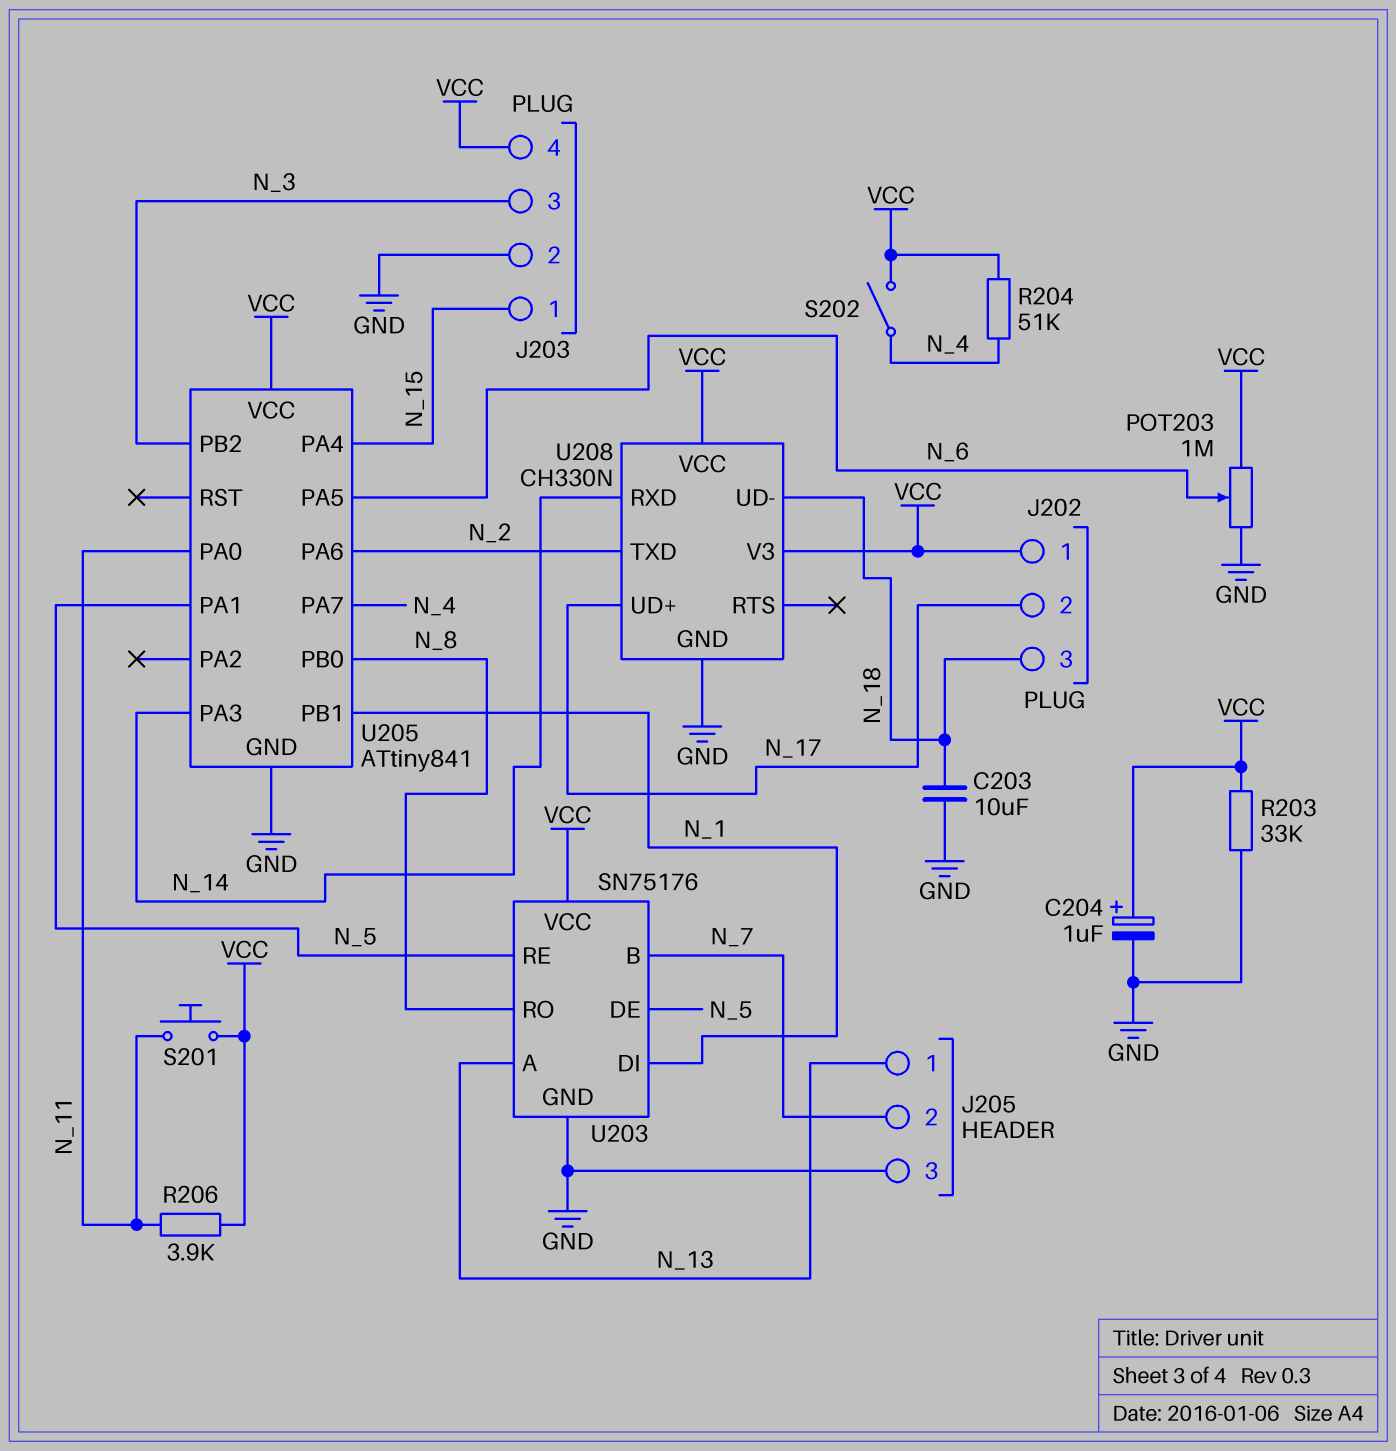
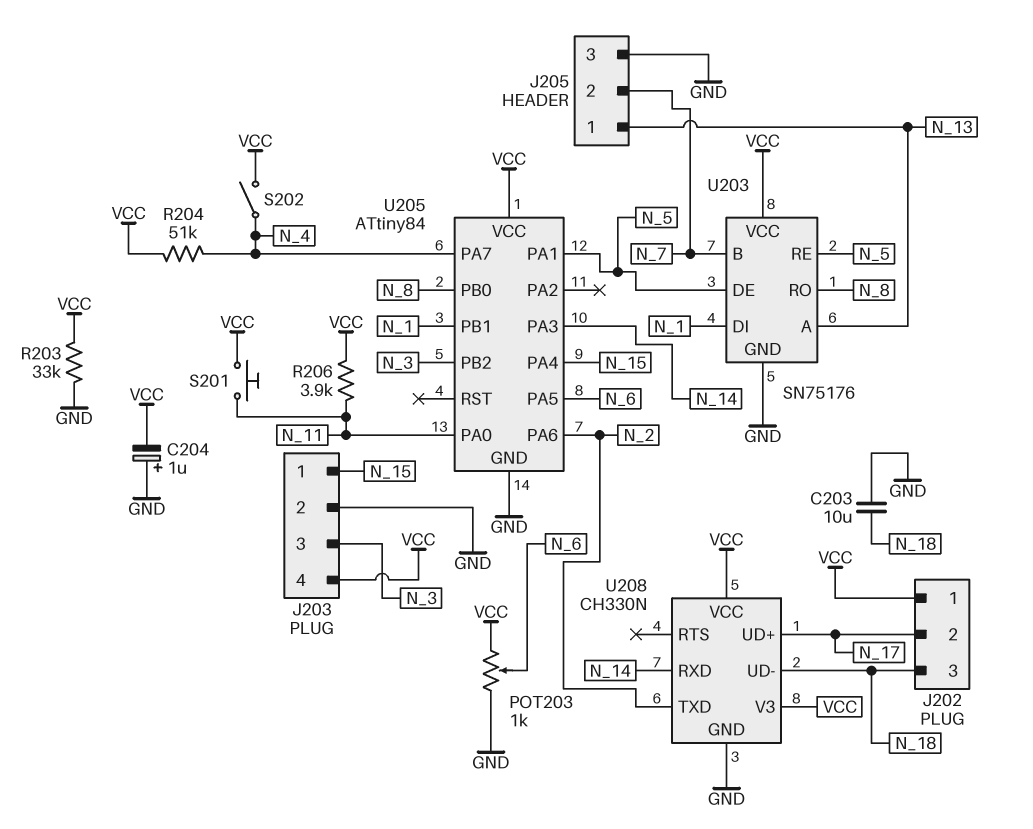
C204: 1uF (plus VCC, minus GND) -> 1uF (plus GND, minus VCC)
POT203: 1M (GND, VCC, wiper N_6) -> 1k (GND, VCC, wiper N_6)
U205: ATtiny841 -> ATtiny84

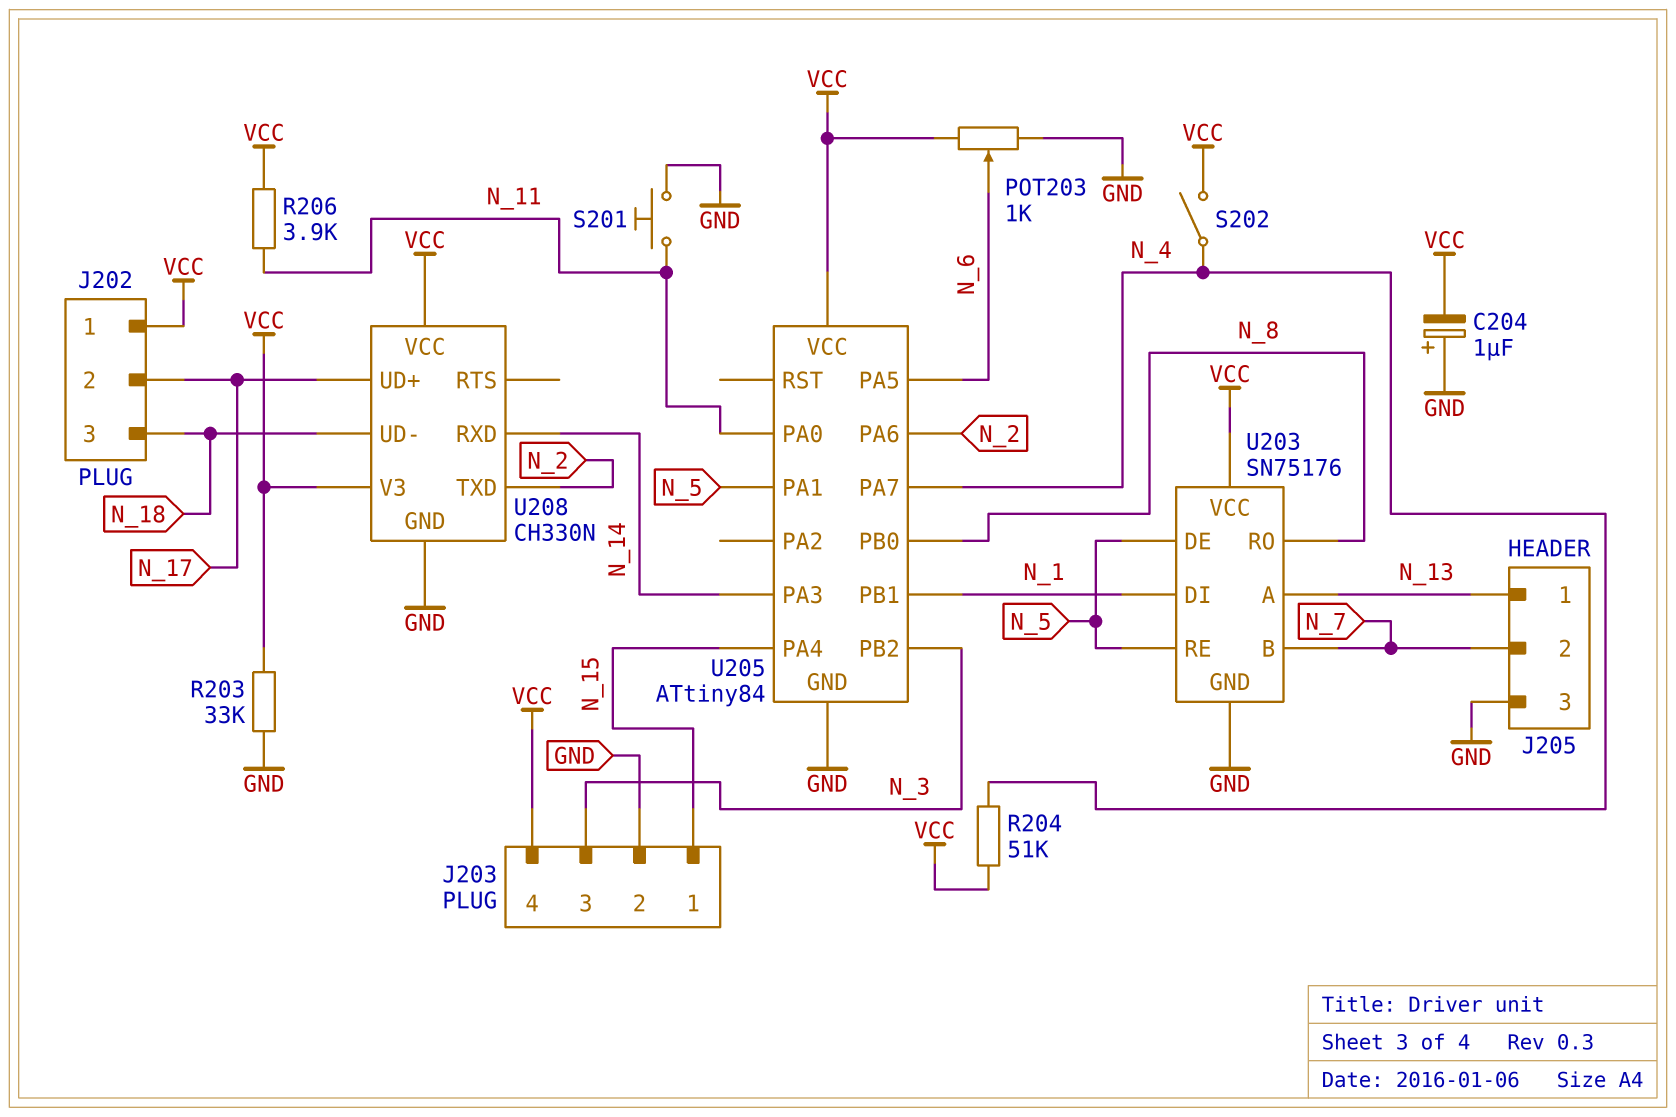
C203: 10uF (GND, N_18) -> none
S201: button (N_11, VCC) -> button (GND, N_11)

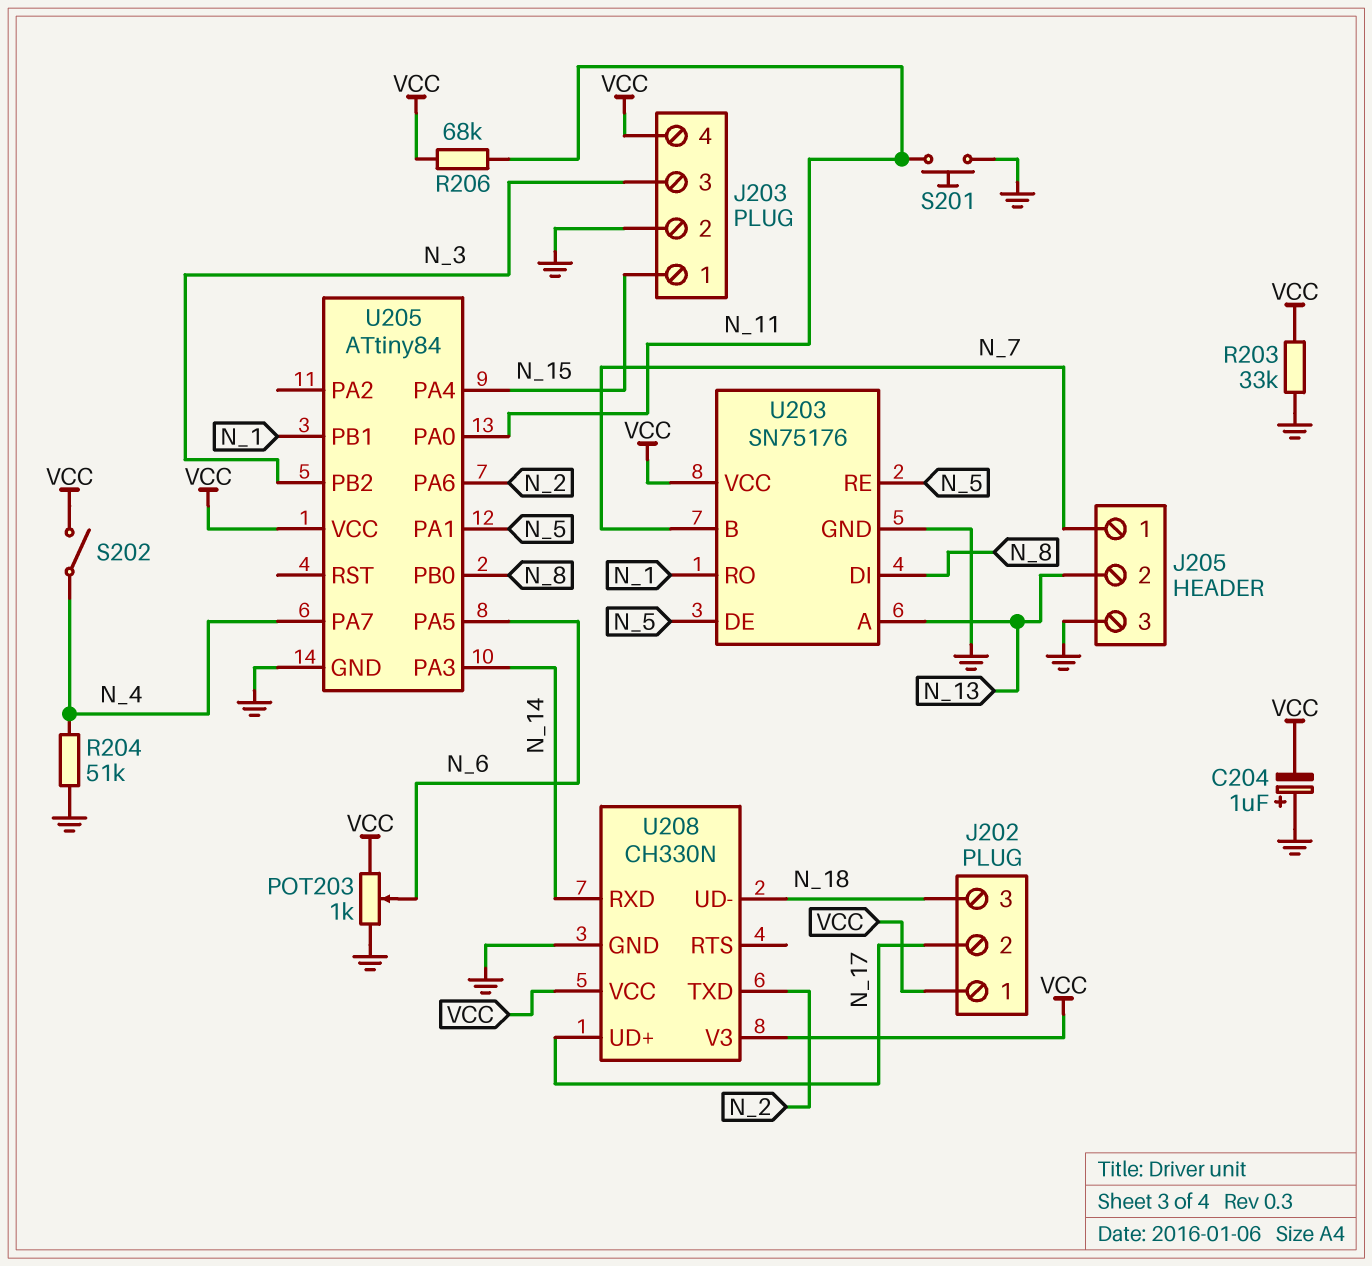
J205 pin 1: N_13 -> N_7
J205 pin 2: N_7 -> N_13
R204: 51k (N_4, VCC) -> 51k (GND, N_4)
R206: 3.9k (N_11, VCC) -> 68k (N_11, VCC)
U203 pin DI: N_1 -> N_8
U203 pin RO: N_8 -> N_1

